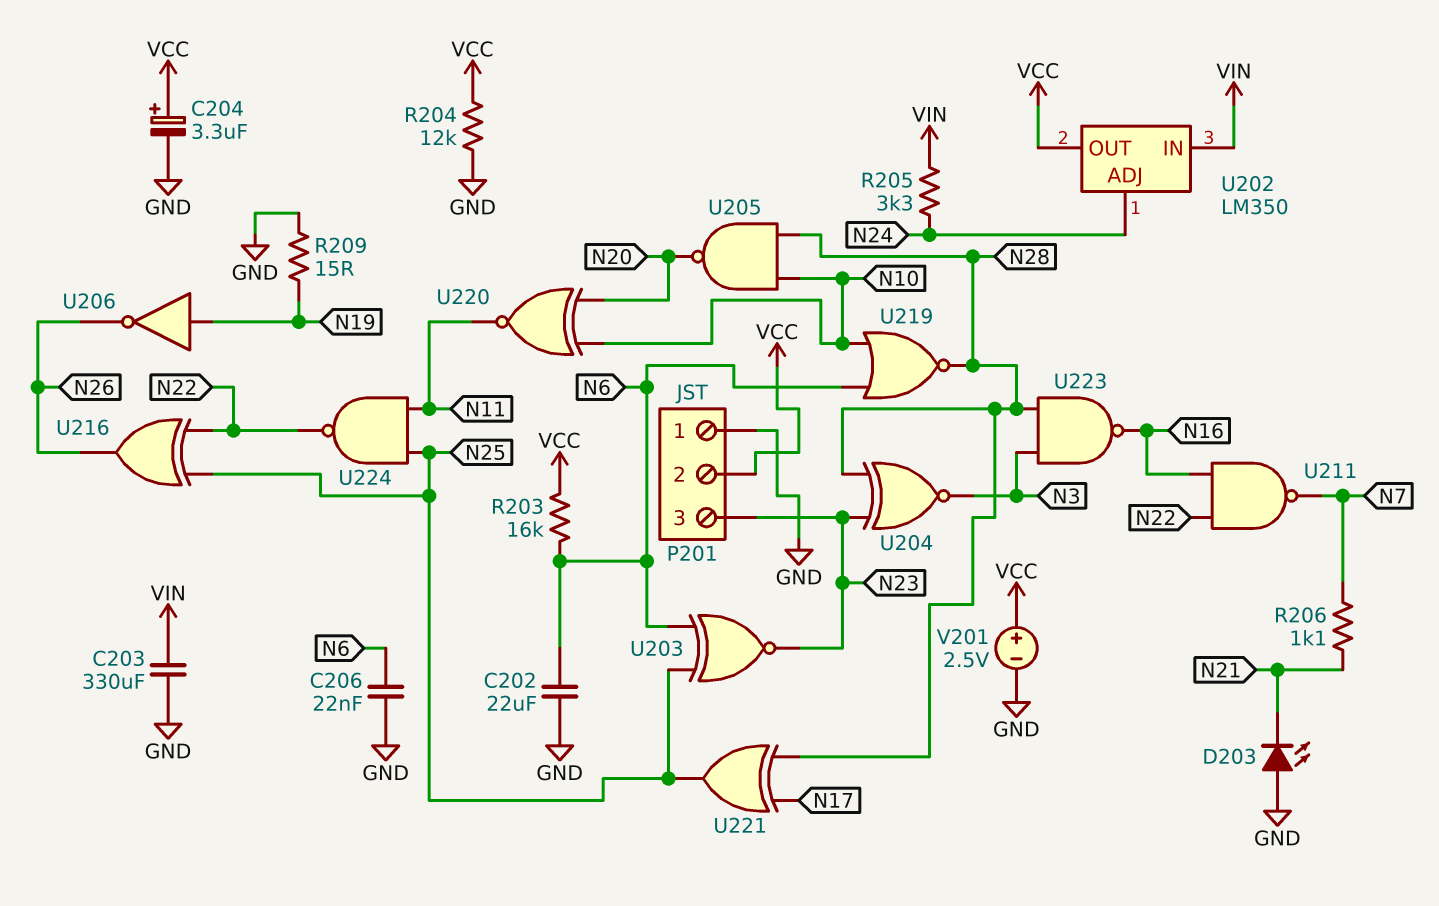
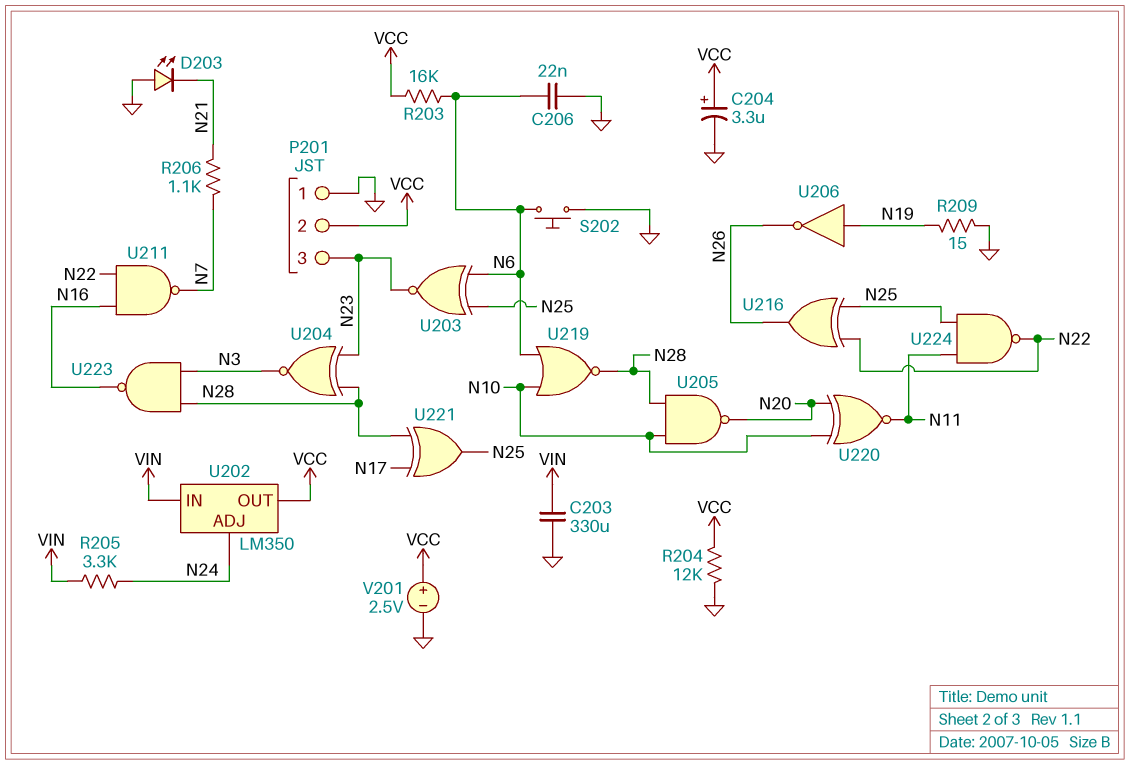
C202: 22uF (GND, N6) -> none
S202: none -> button (GND, N6)

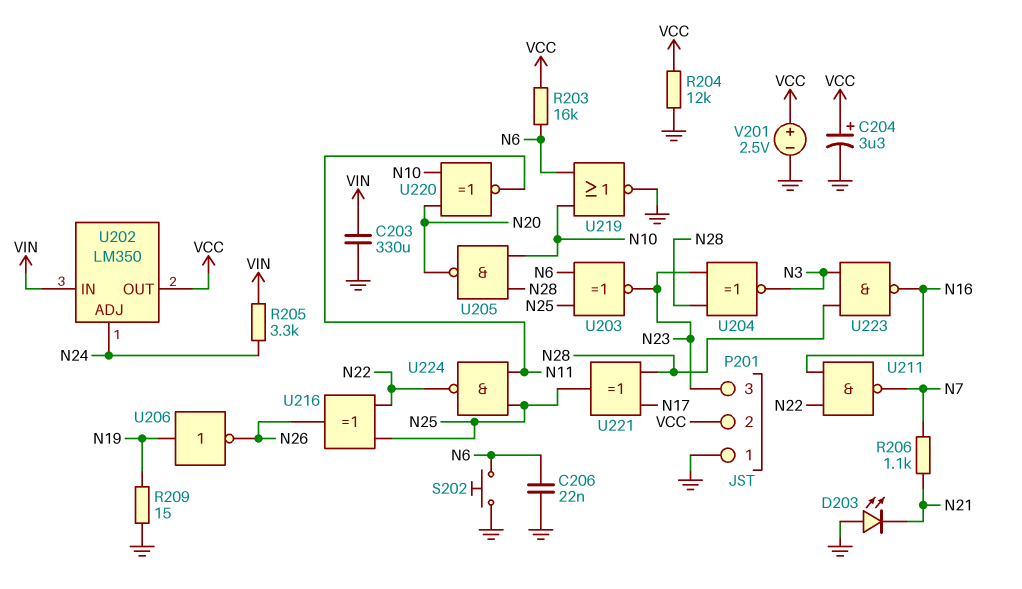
U219: NOR (in N6, in N10, out N28) -> NOR (in N6, in N10, out GND)

